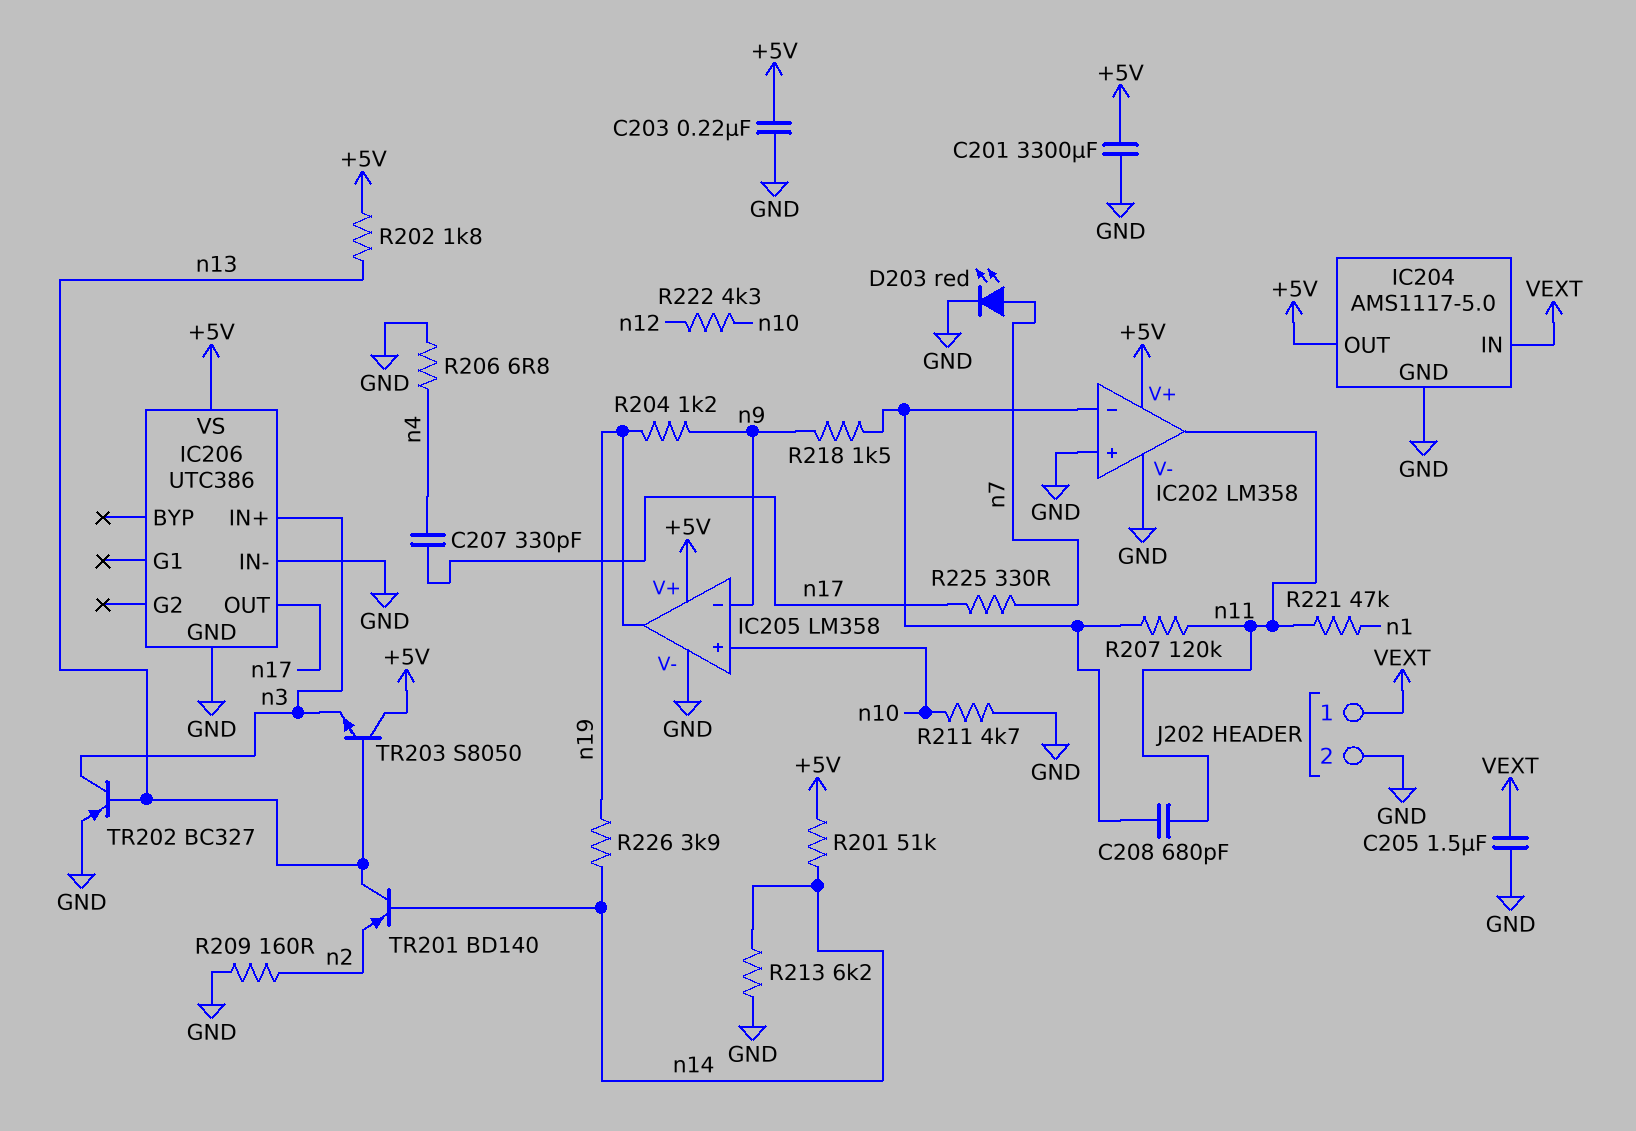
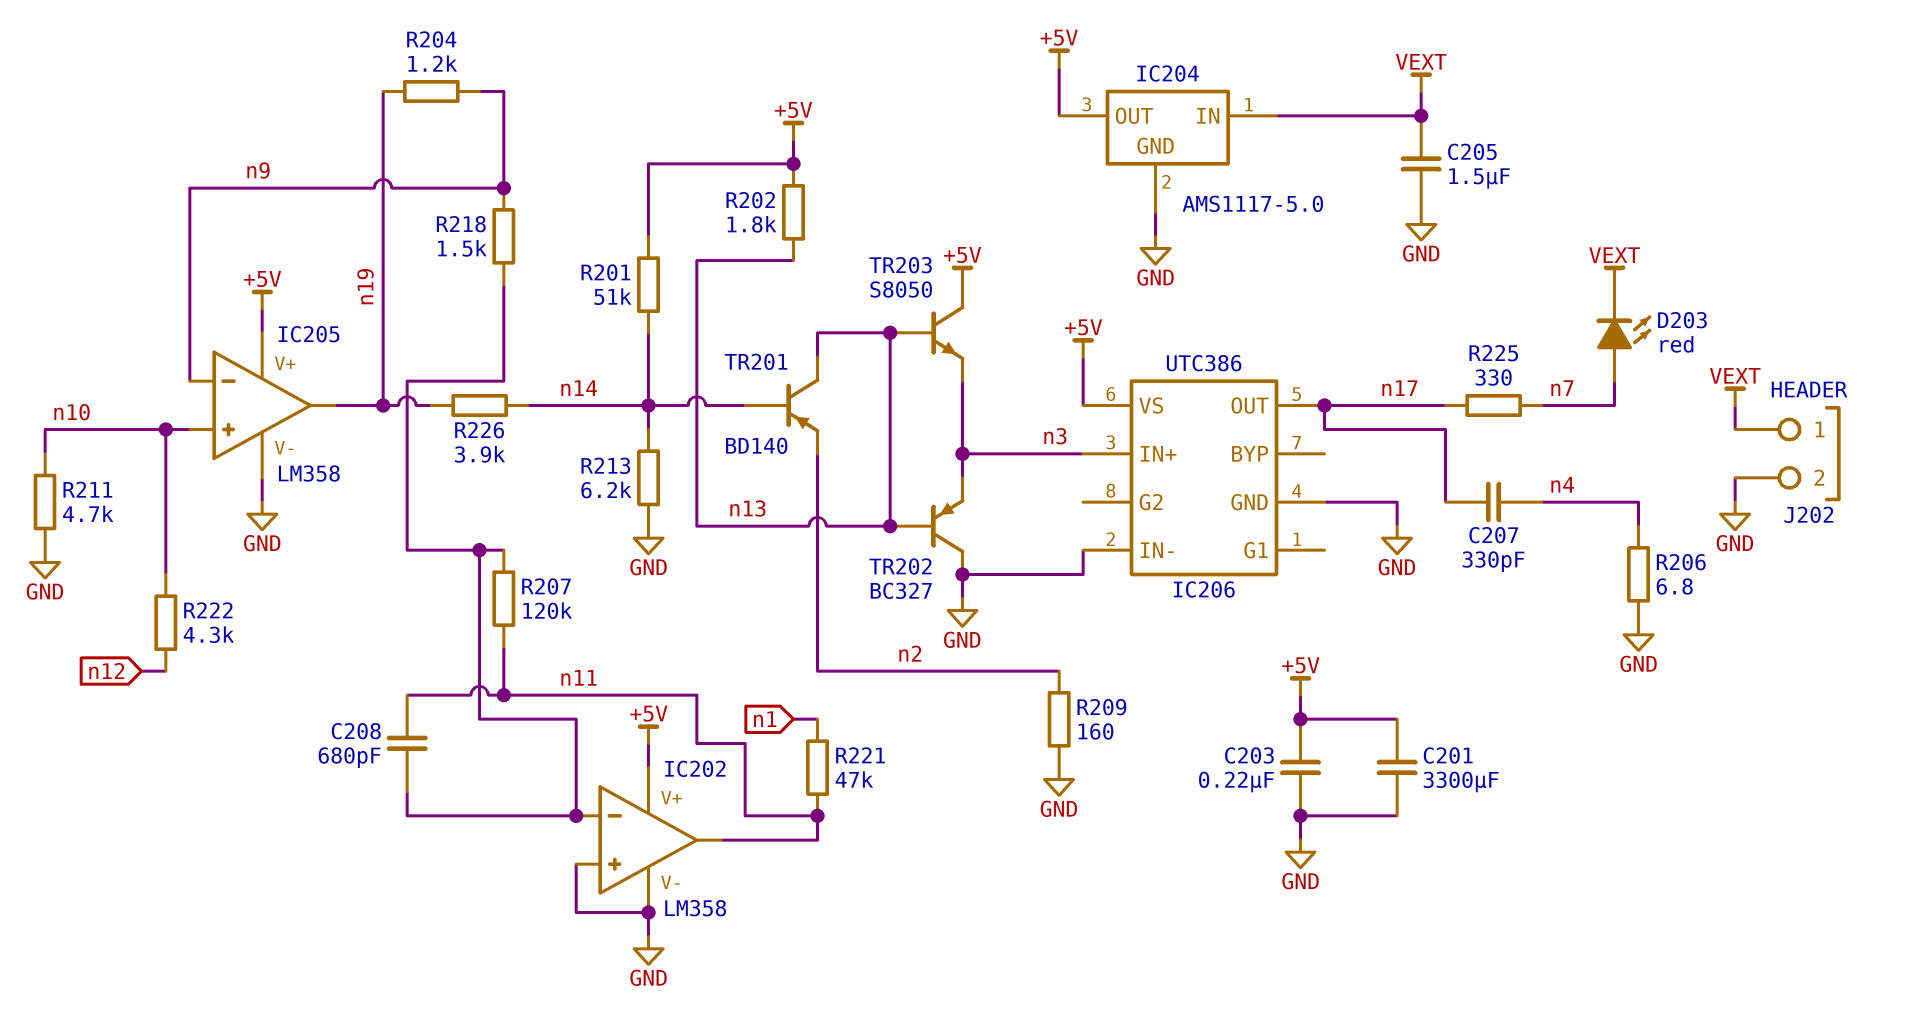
D203: LED red (A n7, K GND) -> LED red (A n7, K VEXT)
TR202: PNP BC327 (B n13, C n3, E GND) -> PNP BC327 (B n13, C GND, E n3)

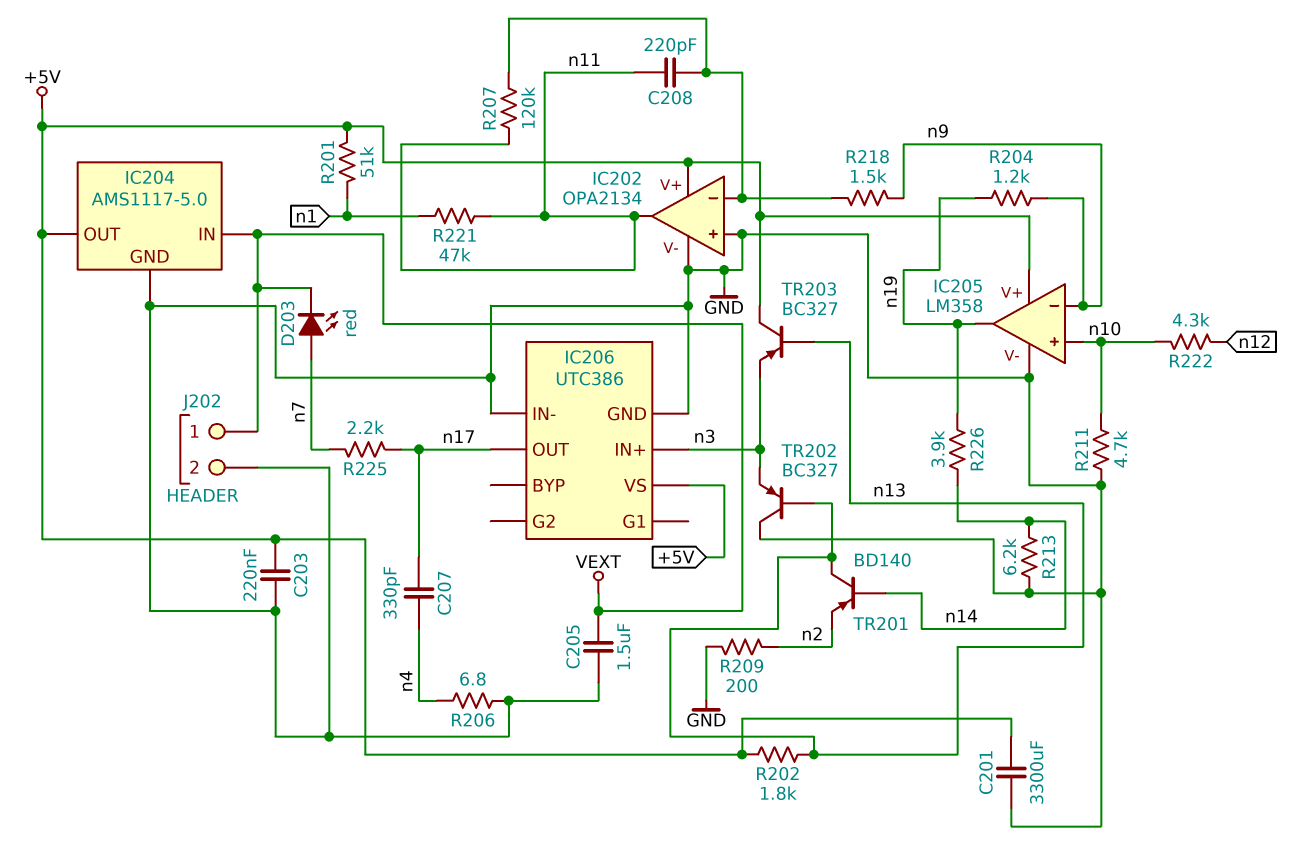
C208: 680pF (IC202/in-, n11) -> 220pF (IC202/in-, n11)
IC202: LM358 -> OPA2134
R201: 51k (+5V, n14) -> 51k (+5V, n1)
R209: 160 (GND, n2) -> 200 (GND, n2)
R225: 330 (n7, n17) -> 2.2k (n7, n17)
TR203: NPN S8050 (B n13, C +5V, E n3) -> PNP BC327 (B n13, C +5V, E n3)

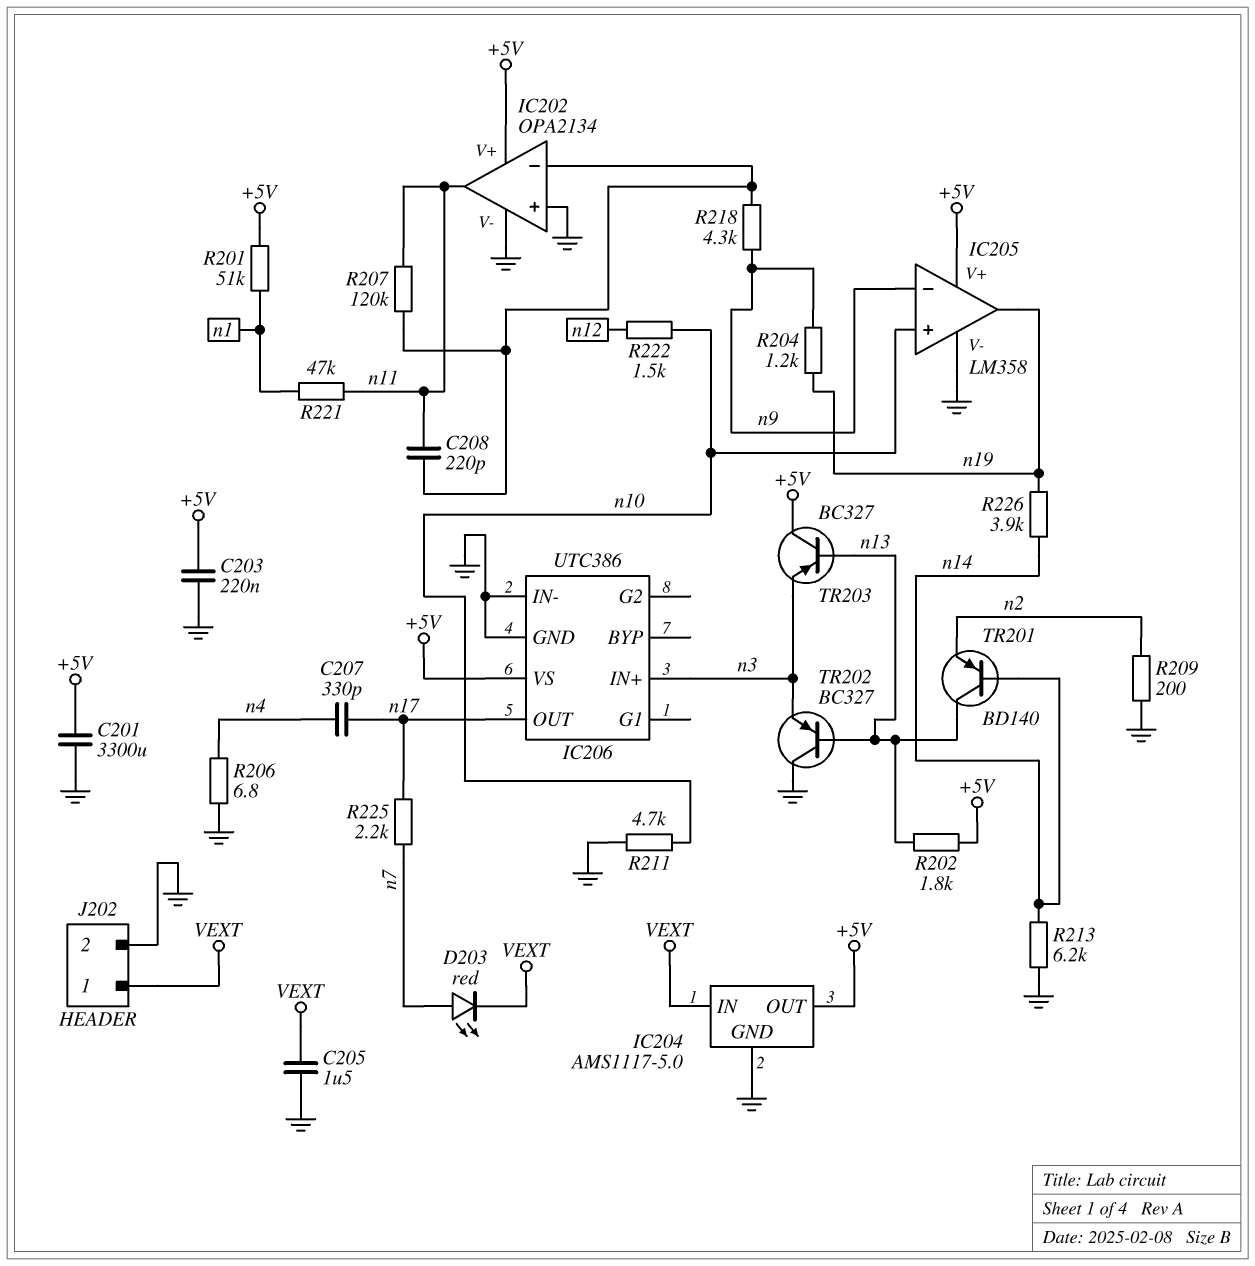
R218: 1.5k (IC202/in-, n9) -> 4.3k (IC202/in-, n9)
R222: 4.3k (n10, n12) -> 1.5k (n10, n12)

